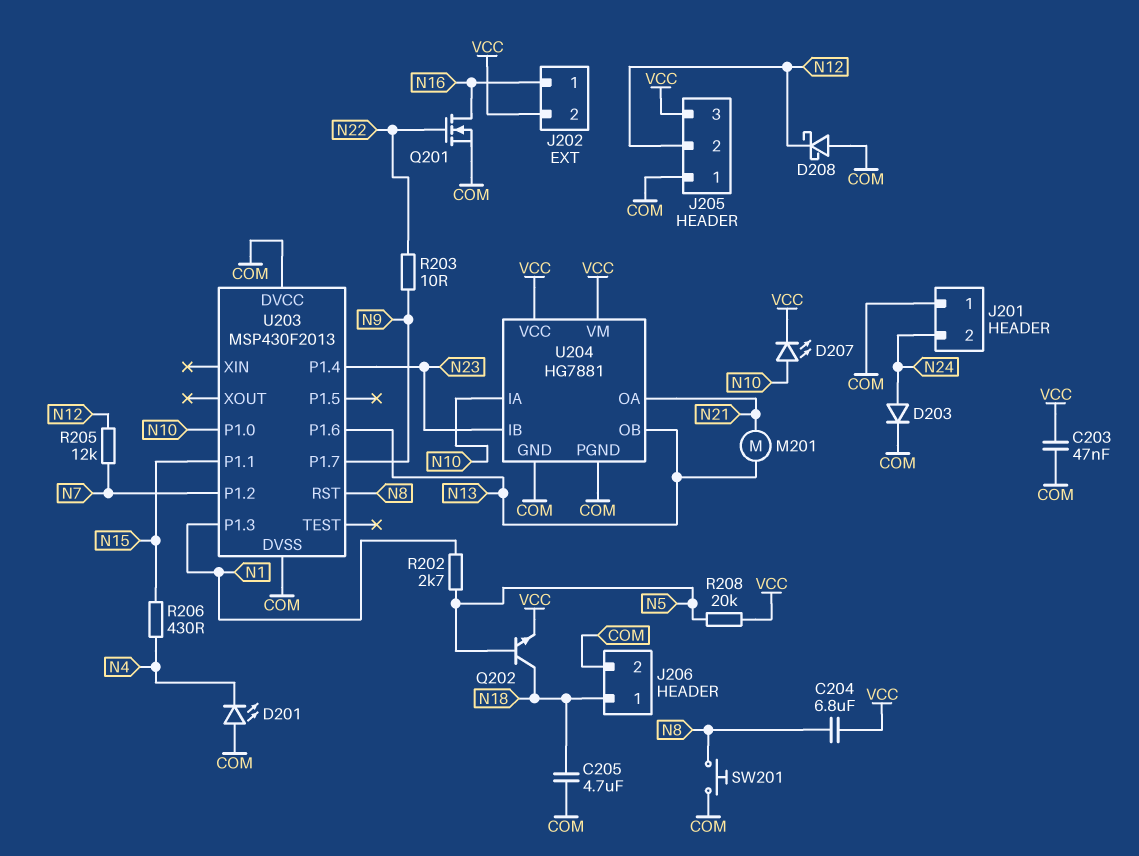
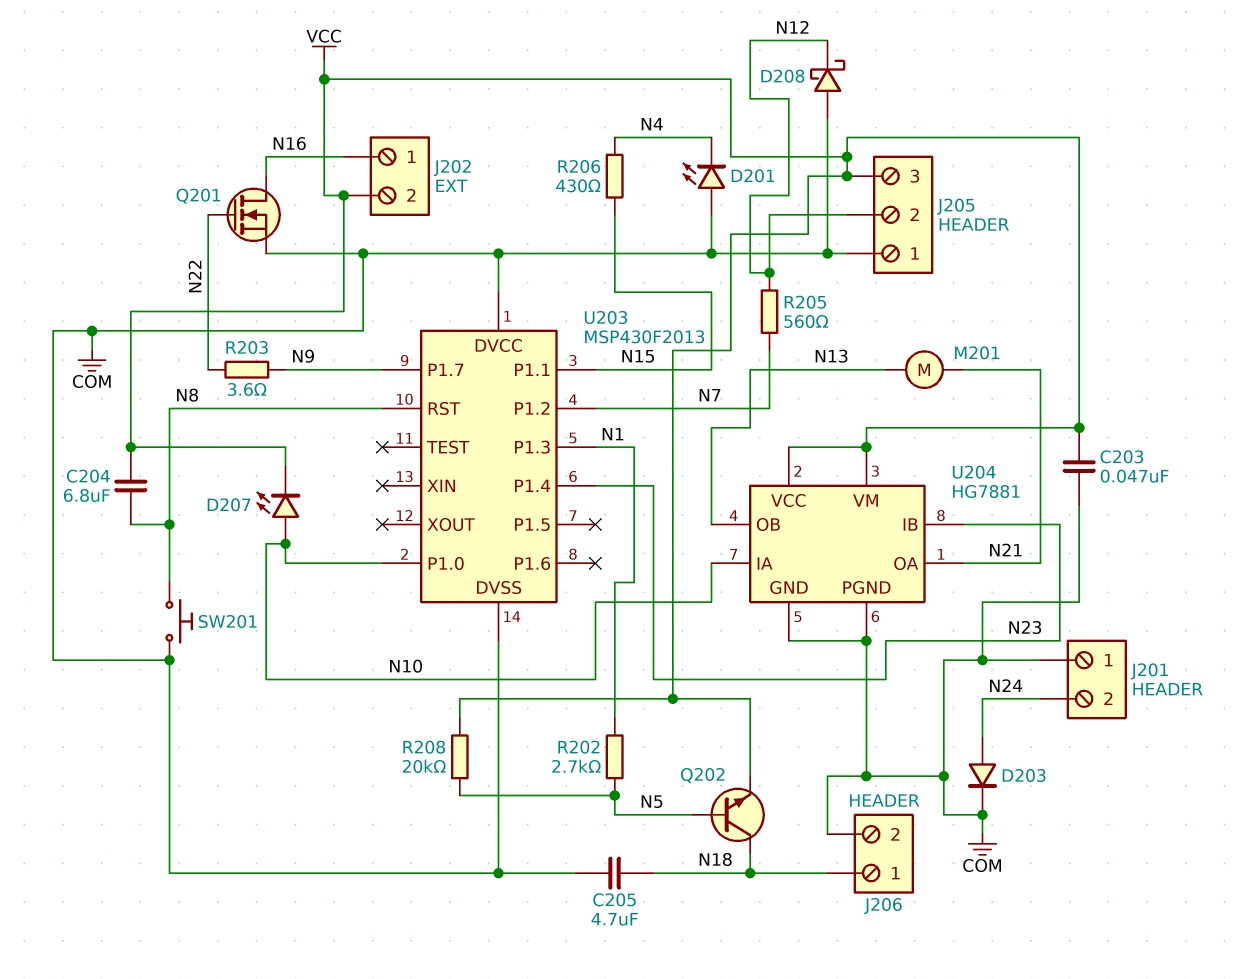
R203: 10 (N9, N22) -> 3.6 (N9, N22)
R205: 12k (N7, N12) -> 560 (N7, N12)
U203 pin P1.6: N13 -> none

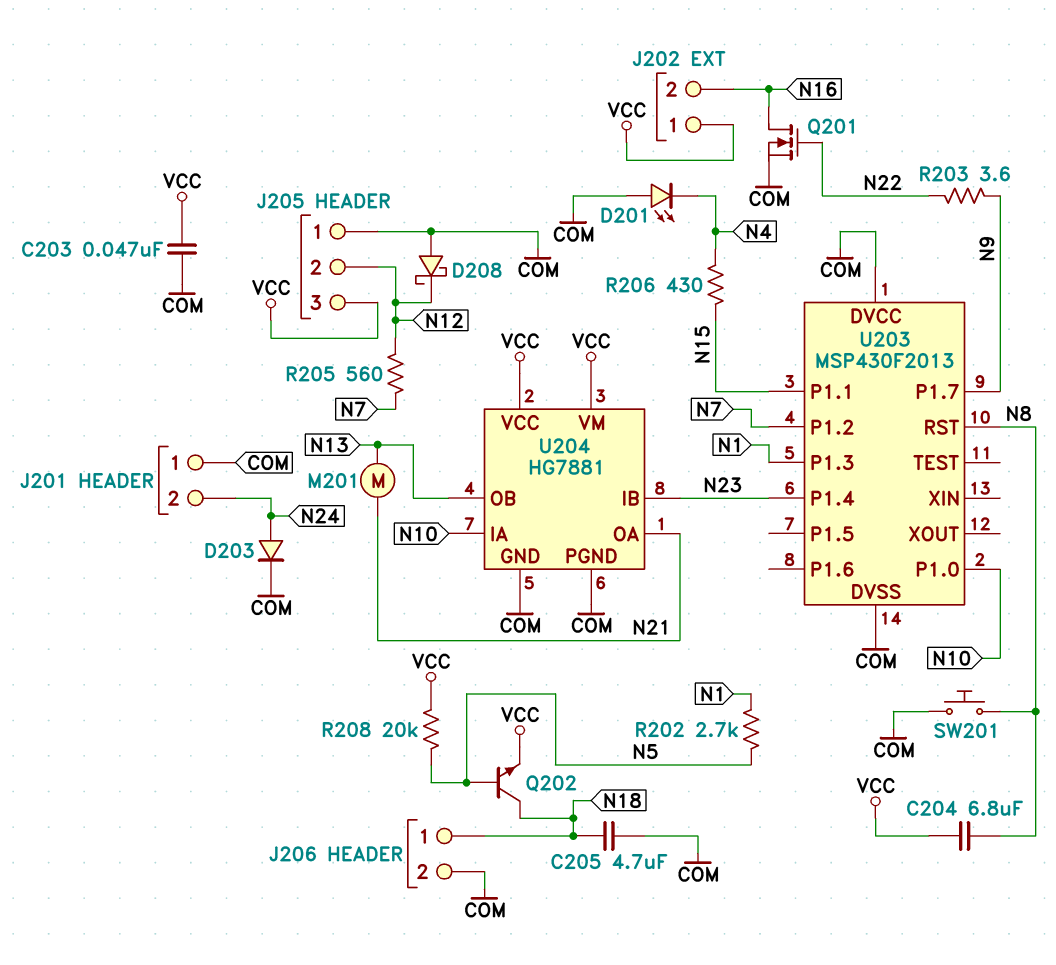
D207: LED (A N10, K VCC) -> none
J202 pin 1: N16 -> VCC
J202 pin 2: VCC -> N16

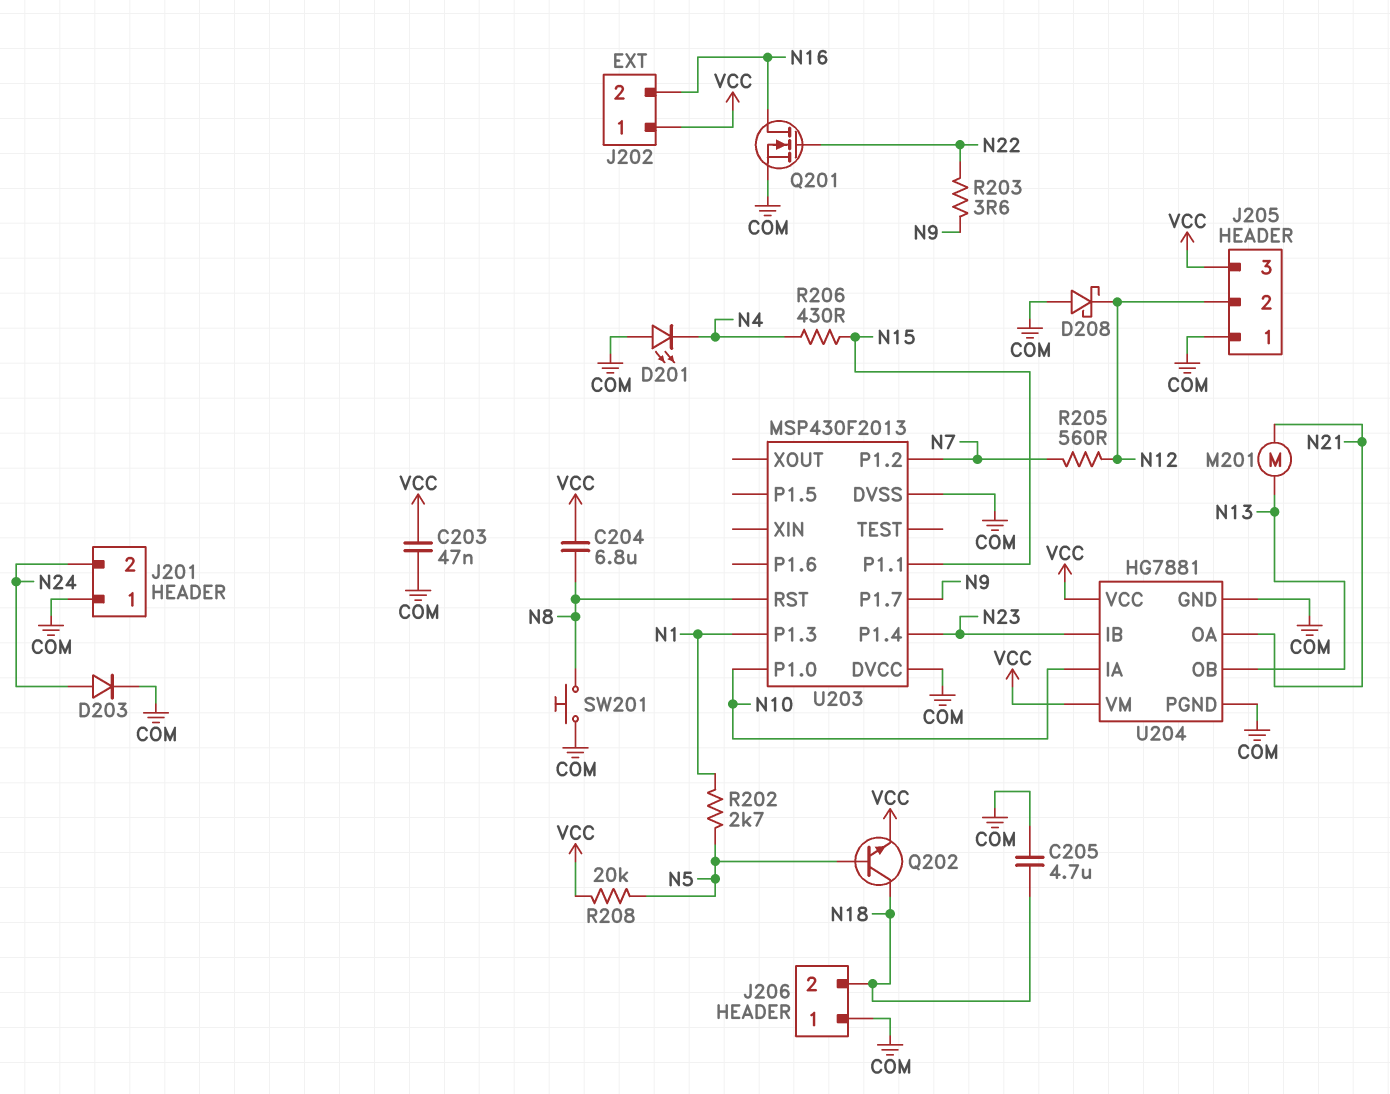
J206 pin 1: N18 -> COM
J206 pin 2: COM -> N18

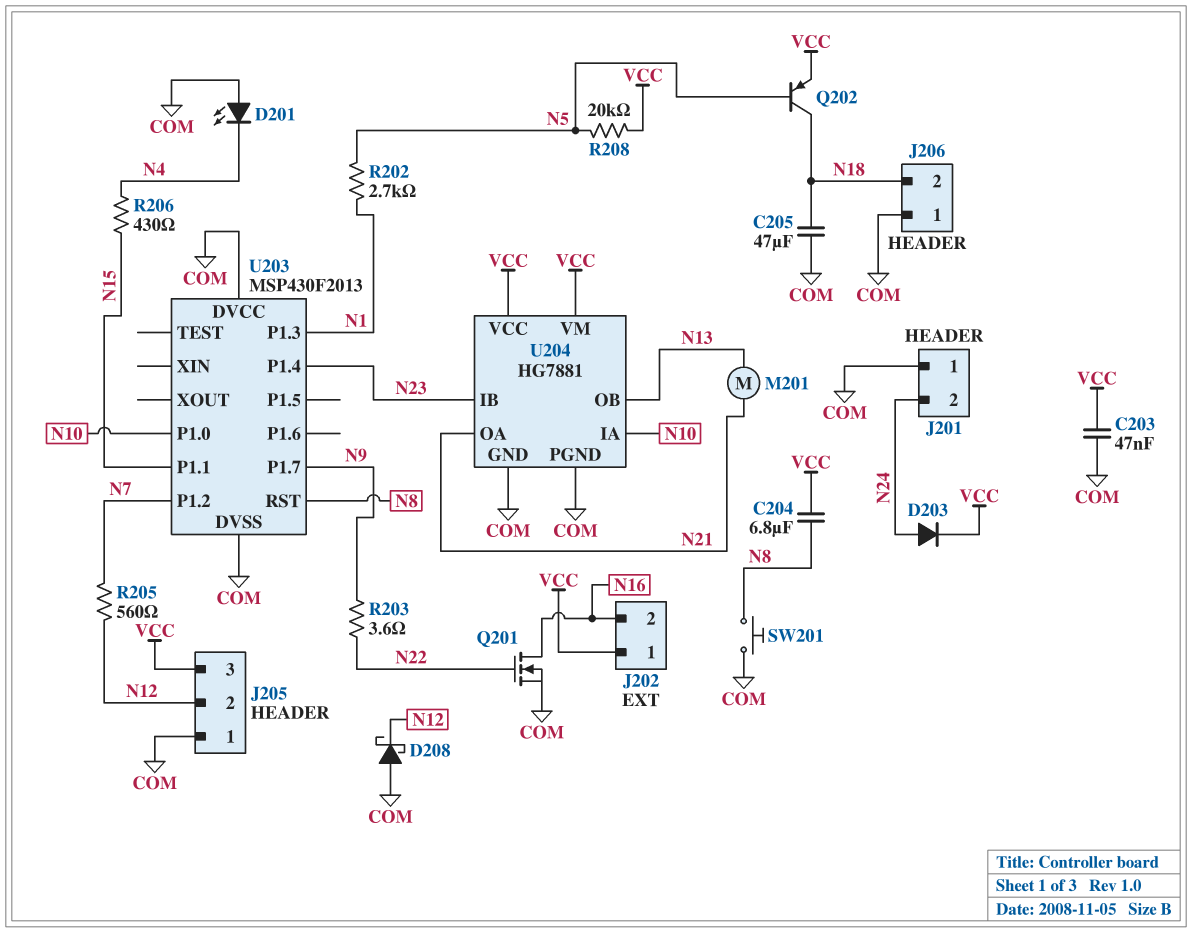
C205: 4.7uF (COM, N18) -> 47uF (COM, N18)
D203: diode (A N24, K COM) -> diode (A N24, K VCC)
Q202: NPN (B N5, C N18, E VCC) -> PNP (B N5, C N18, E VCC)

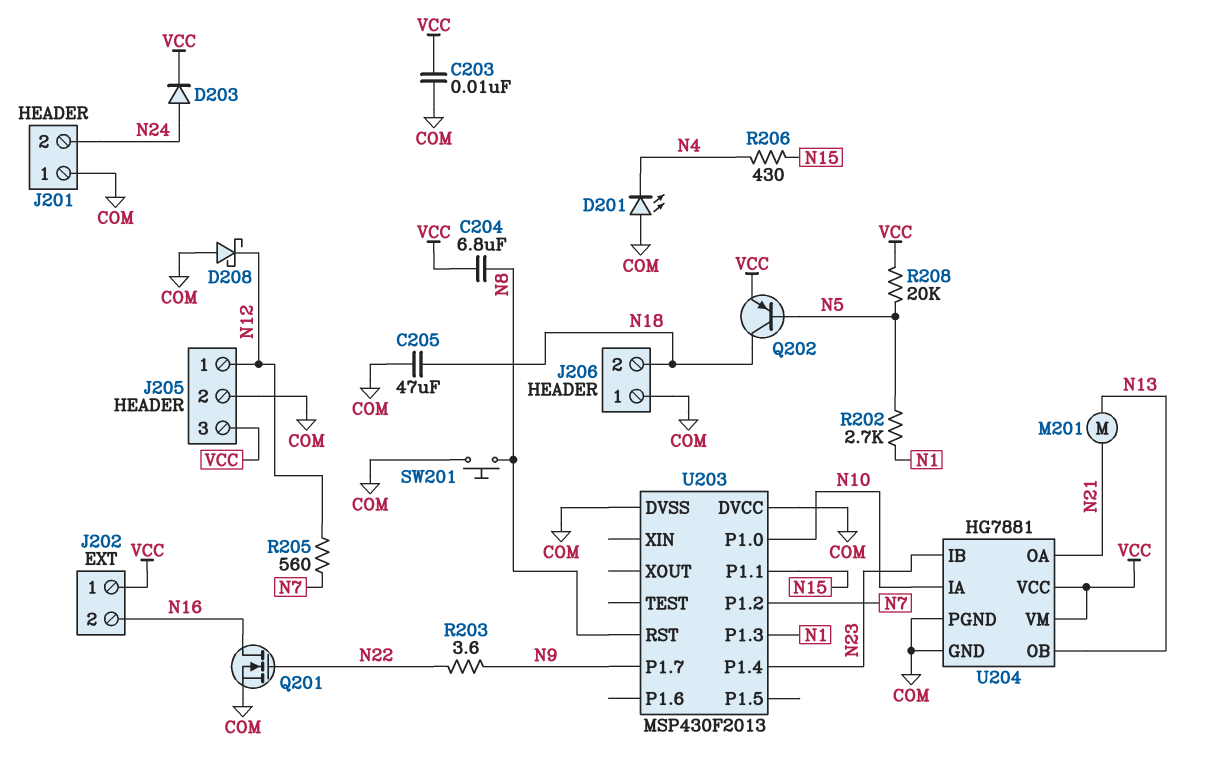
C203: 47nF (COM, VCC) -> 10nF (COM, VCC)
J205 pin 1: COM -> N12
J205 pin 2: N12 -> COM

